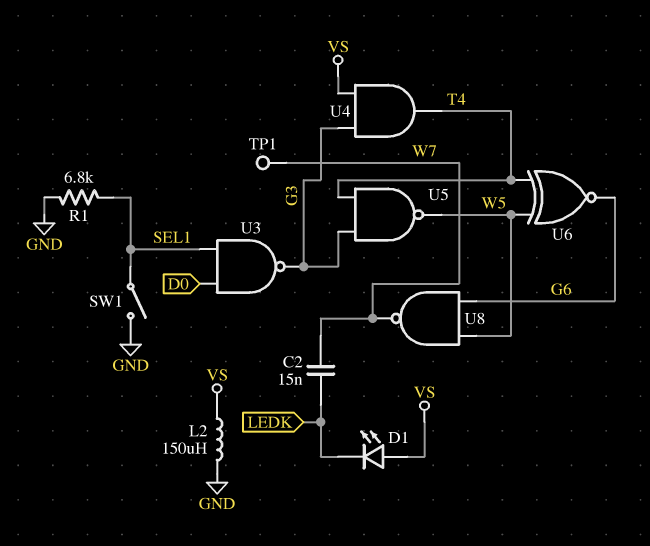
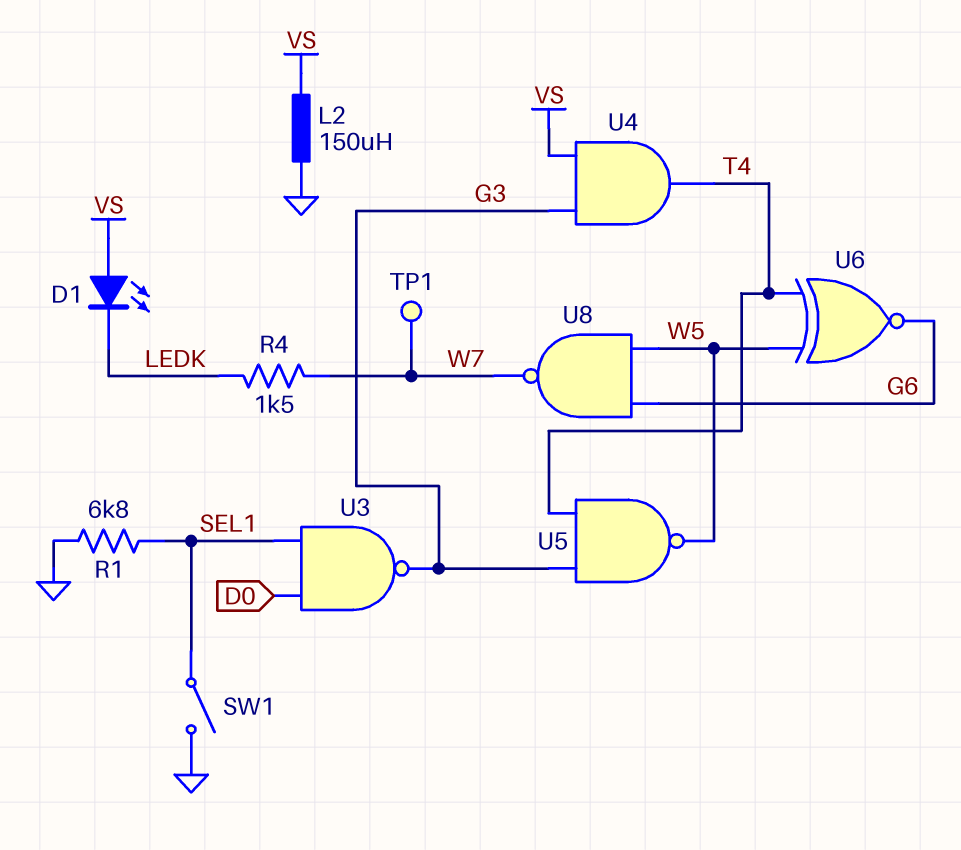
C2: 15nF (LEDK, W7) -> none
R4: none -> 1.5k (LEDK, W7)

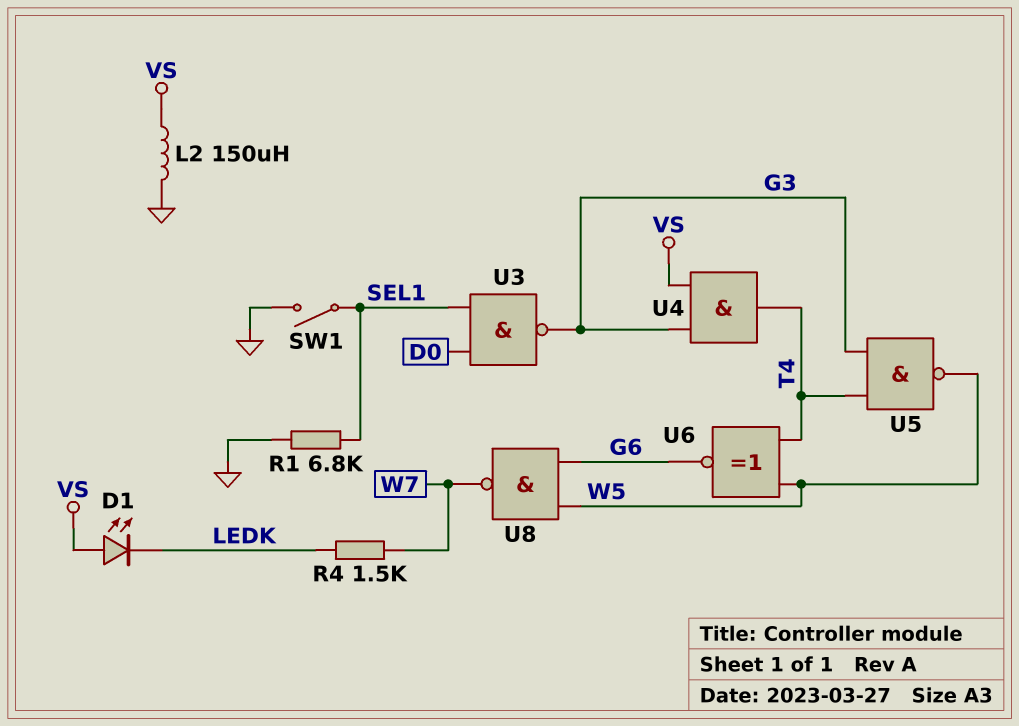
TP1: test point (W7) -> none

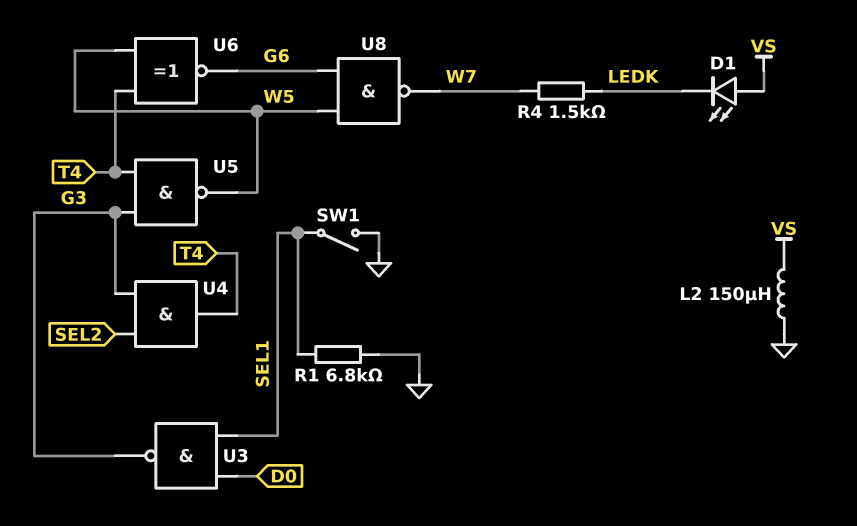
U4: AND (in G3, in VS, out T4) -> AND (in G3, in SEL2, out T4)

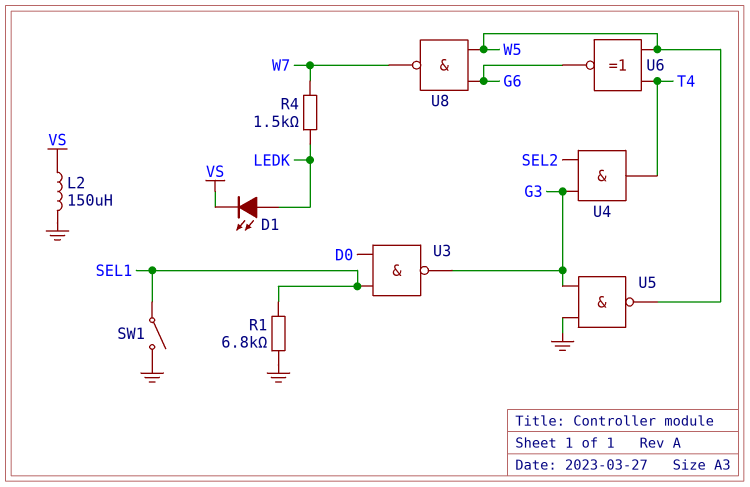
D1: LED (A VS, K LEDK) -> LED (A LEDK, K VS)
U5: NAND (in G3, in T4, out W5) -> NAND (in G3, in GND, out W5)

